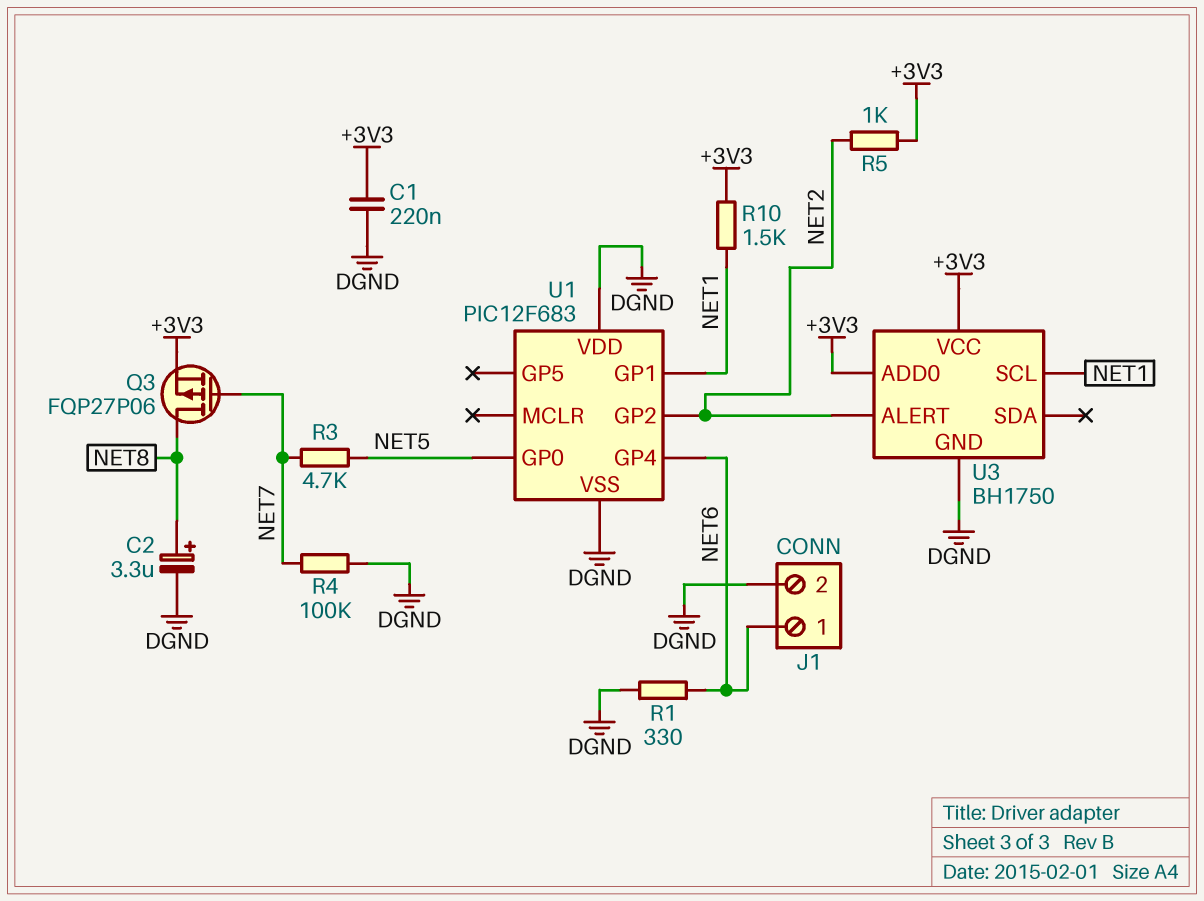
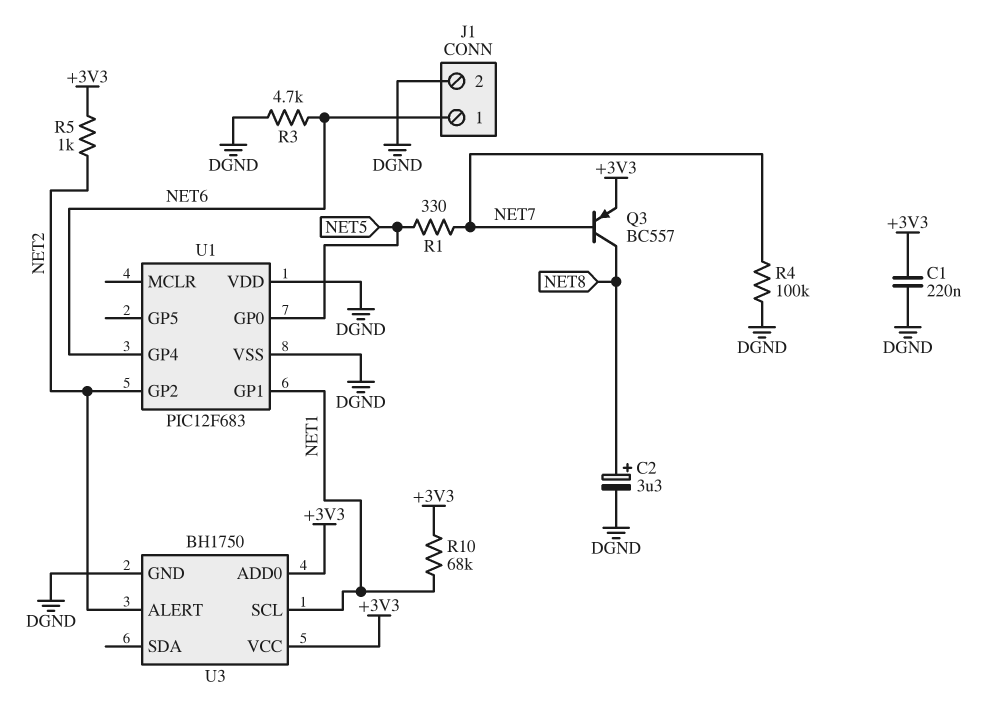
Q3: PMOS FQP27P06 (G NET7, D NET8, S +3V3) -> PNP BC557 (B NET7, C NET8, E +3V3)
R1: 330 (DGND, NET6) -> 330 (NET5, NET7)
R3: 4.7k (NET5, NET7) -> 4.7k (DGND, NET6)
R10: 1.5k (+3V3, NET1) -> 68k (+3V3, NET1)

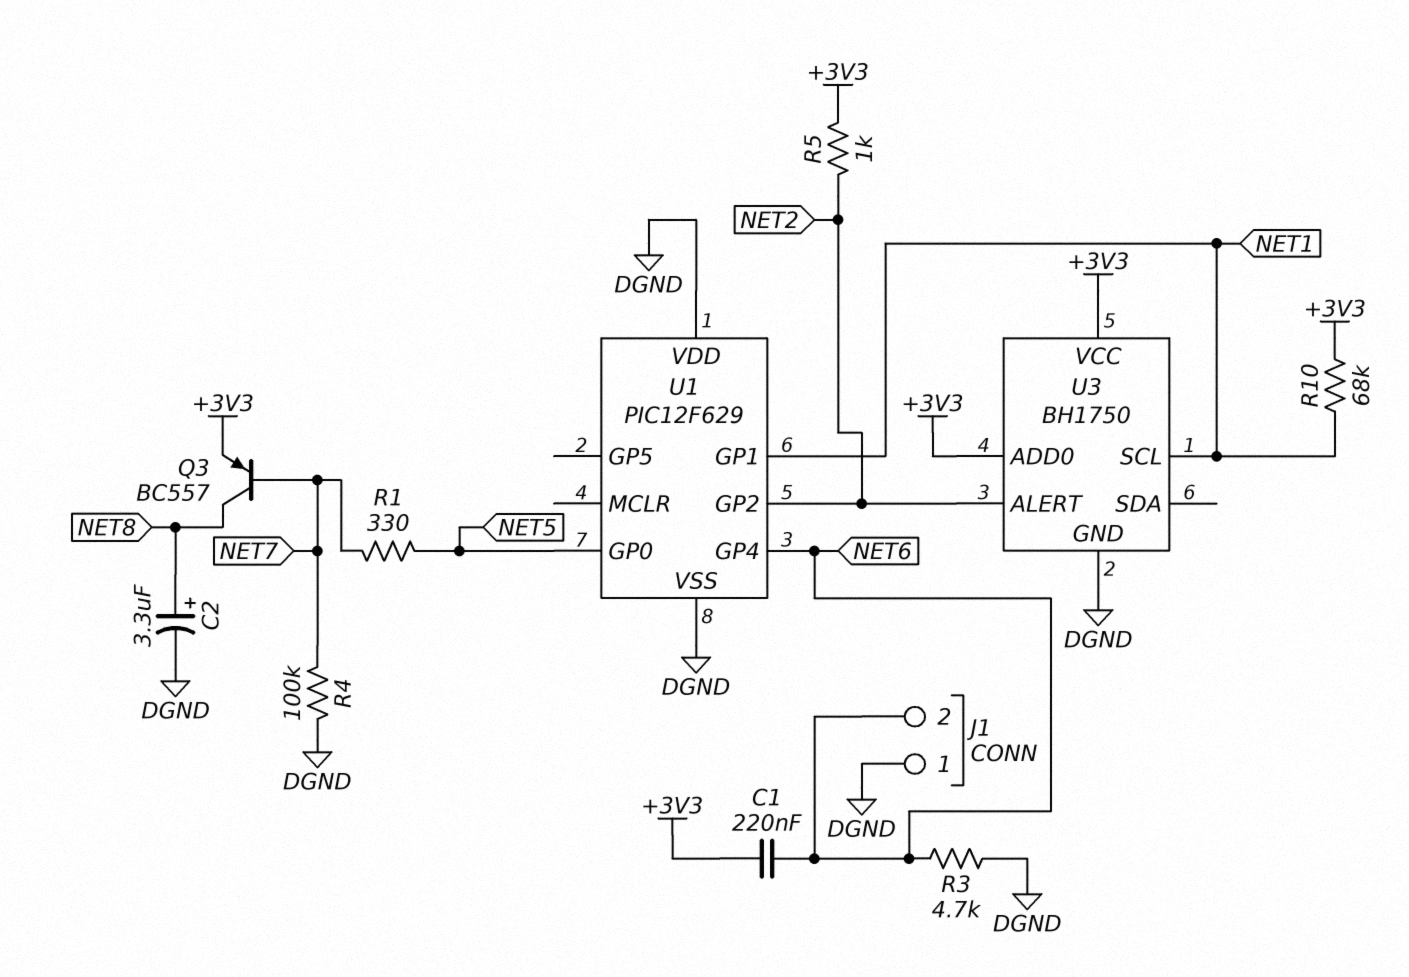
C1: 220nF (+3V3, DGND) -> 220nF (+3V3, NET6)
J1 pin 1: NET6 -> DGND
J1 pin 2: DGND -> NET6
U1: PIC12F683 -> PIC12F629

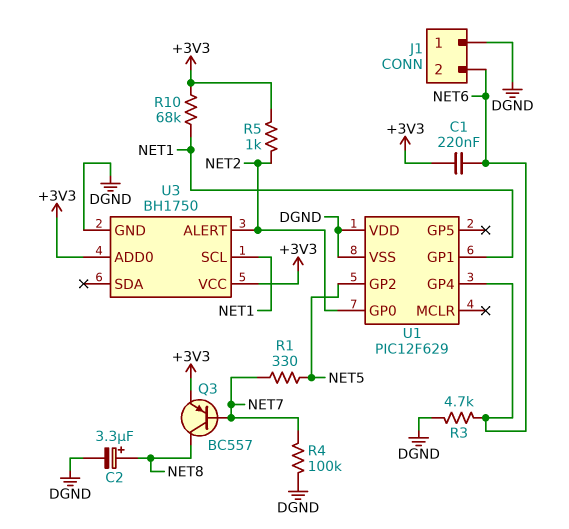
U1 pin GP0: NET5 -> NET2
U1 pin GP2: NET2 -> NET5

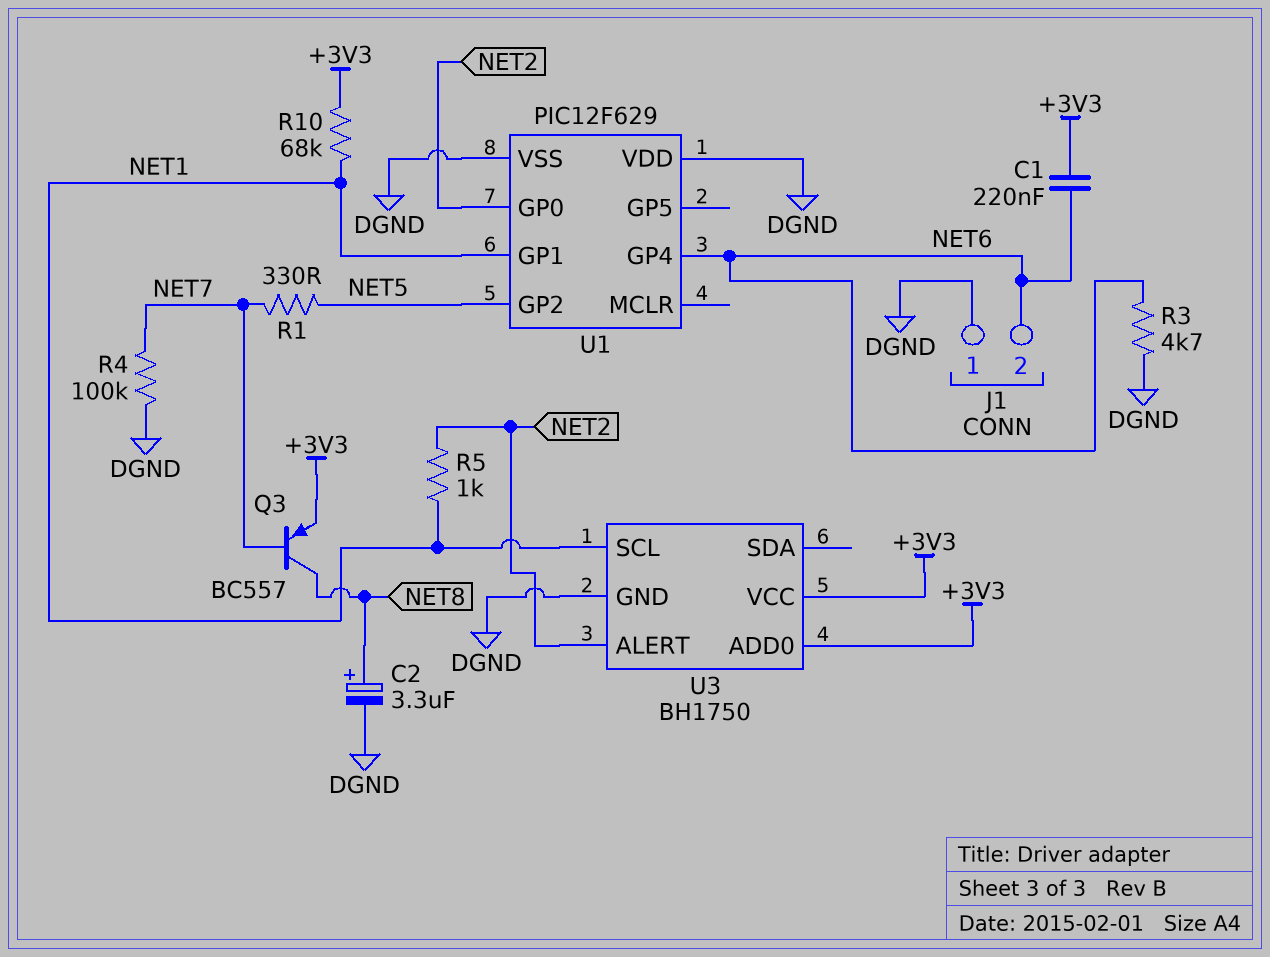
R5: 1k (+3V3, NET2) -> 1k (NET1, NET2)

